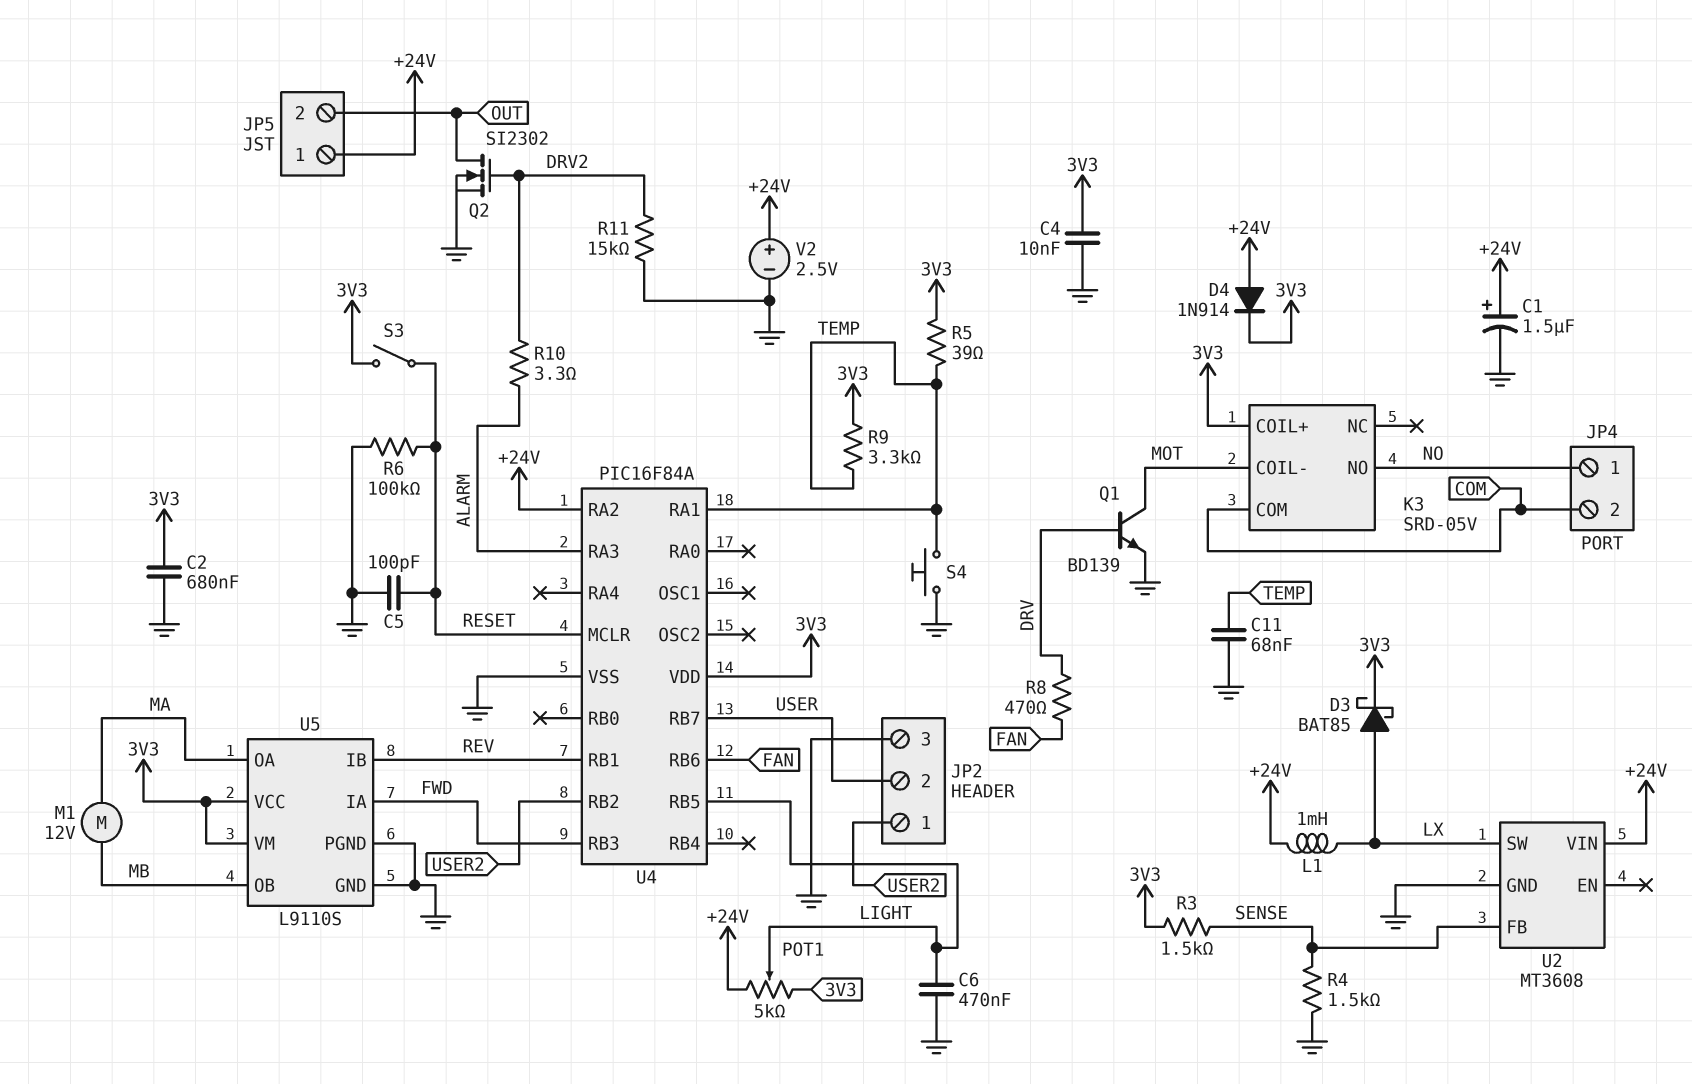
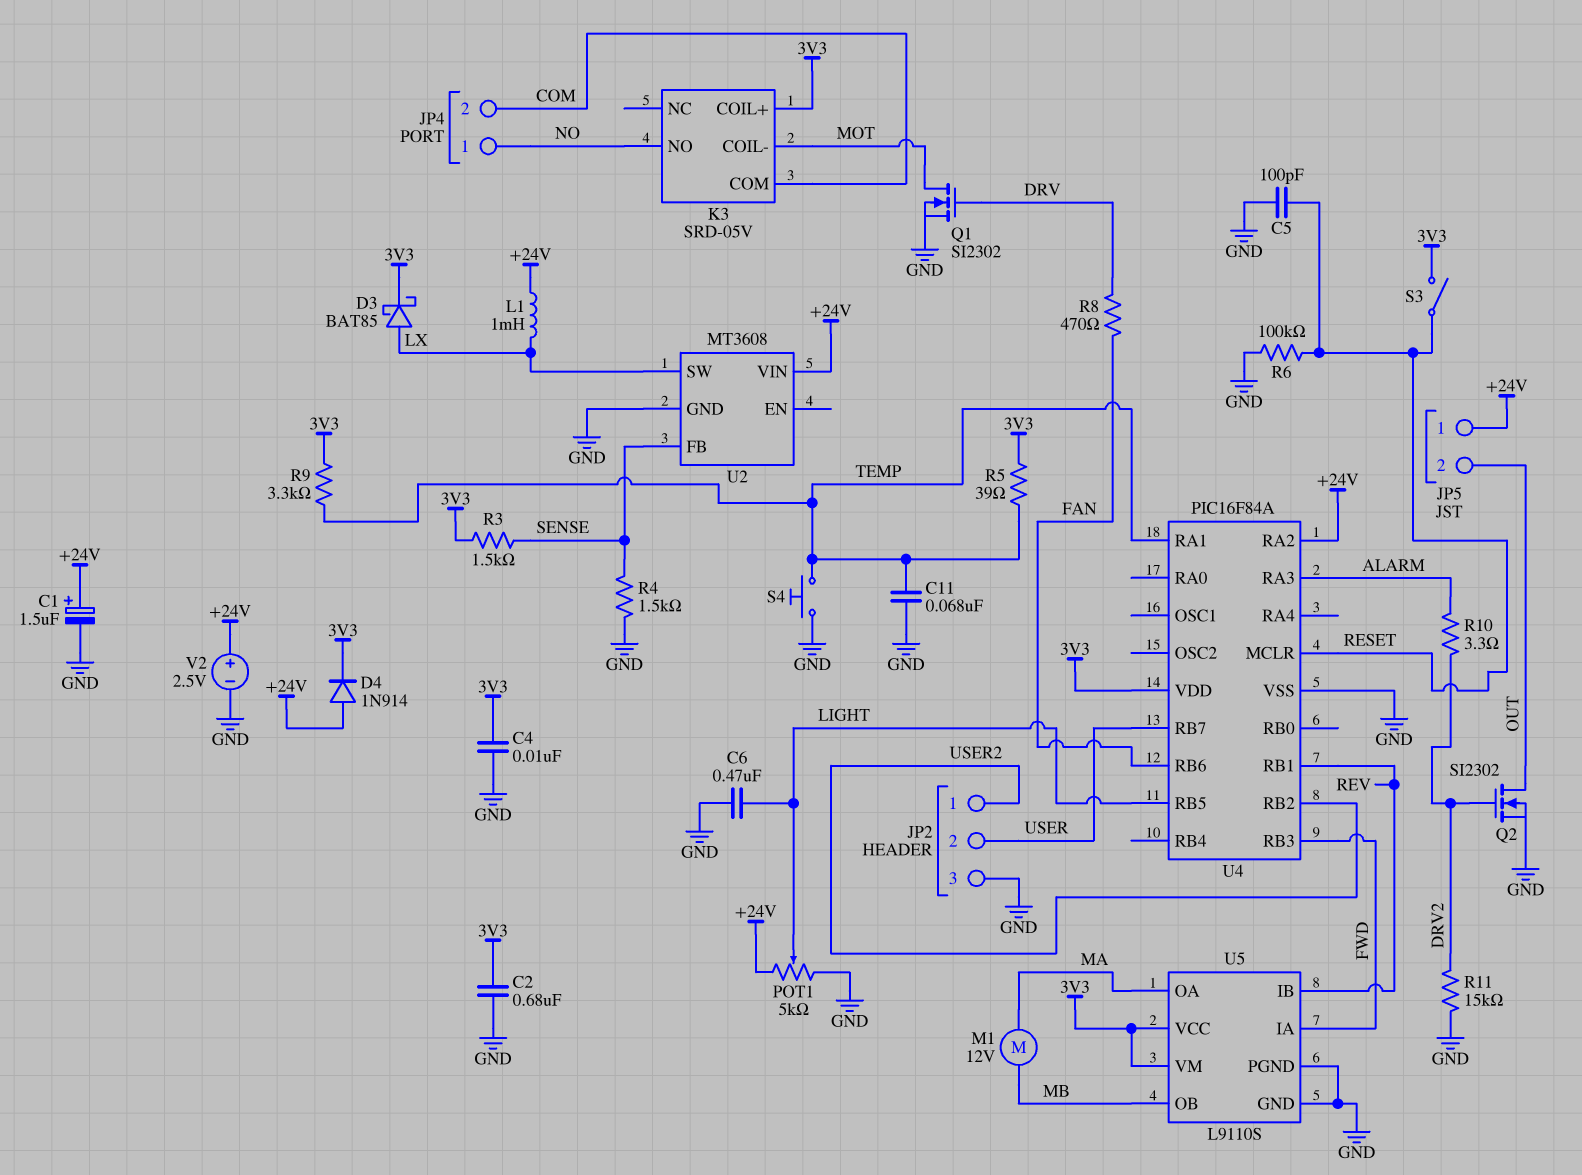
POT1: 5k (+24V, 3V3, wiper LIGHT) -> 5k (+24V, GND, wiper LIGHT)
Q1: NPN BD139 (B DRV, C MOT, E GND) -> NMOS SI2302 (G DRV, D MOT, S GND)

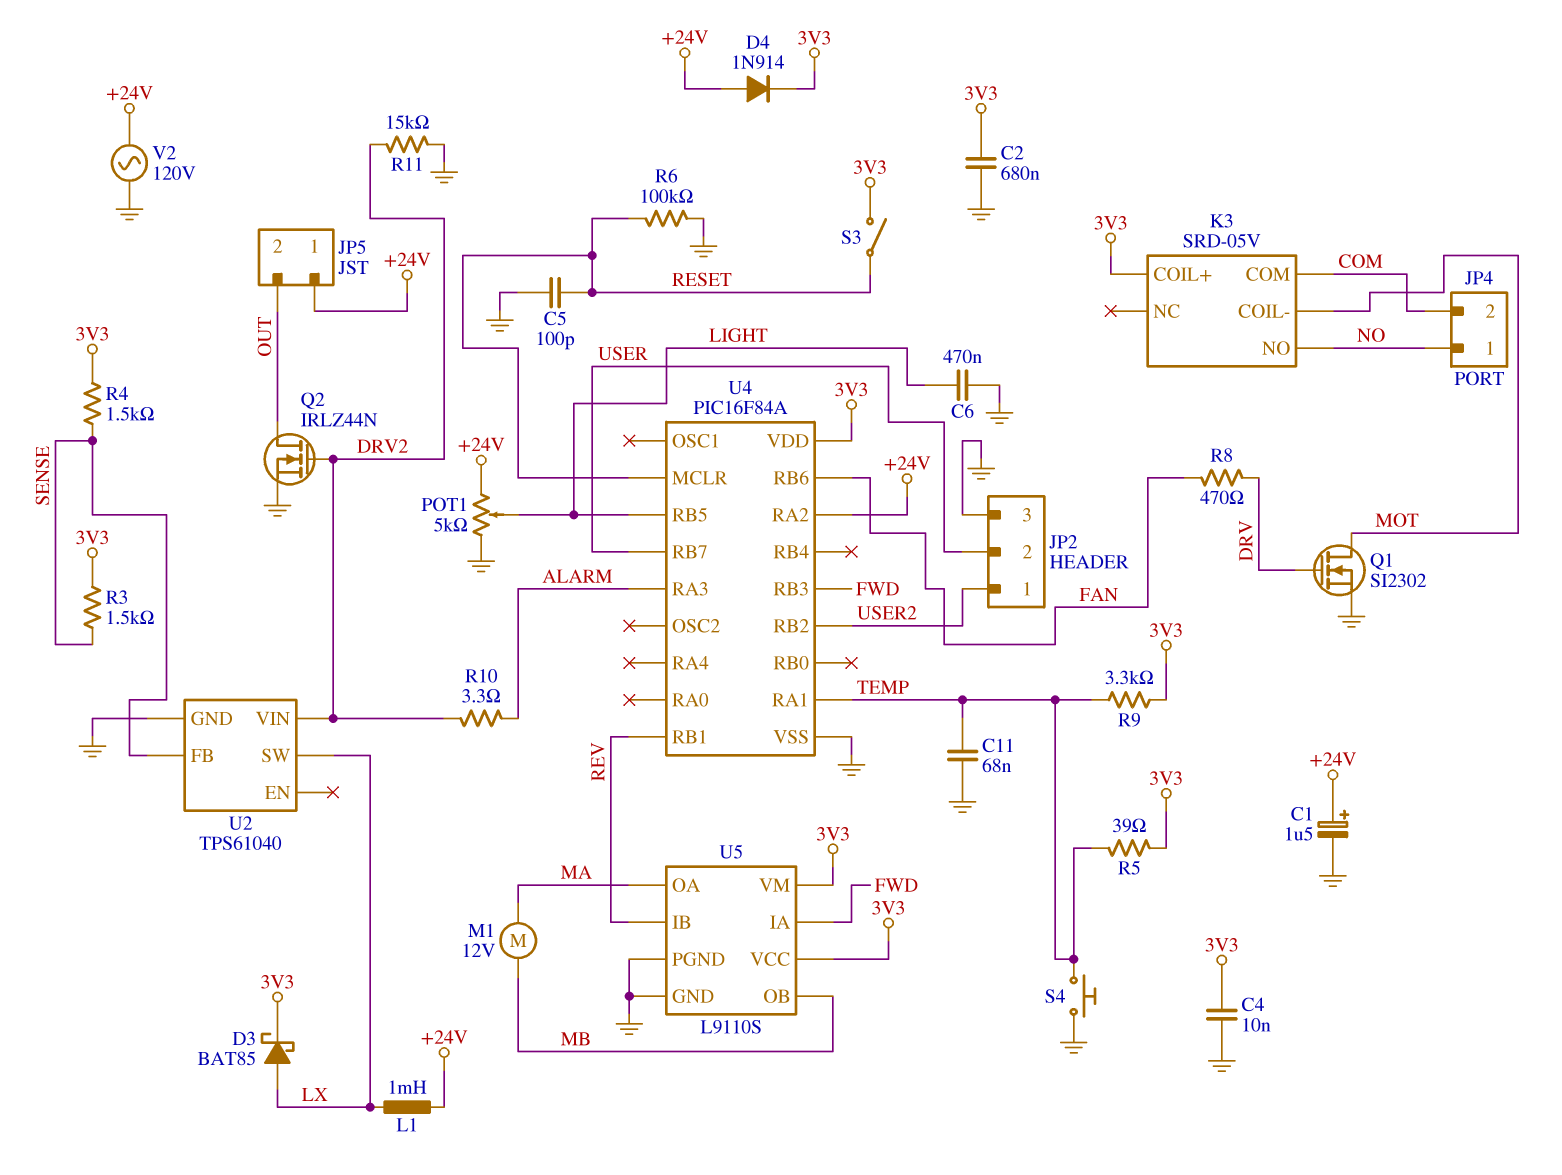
Q2: NMOS SI2302 (G DRV2, D OUT, S GND) -> NMOS IRLZ44N (G DRV2, D OUT, S GND)
R4: 1.5k (GND, SENSE) -> 1.5k (3V3, SENSE)
U2: MT3608 -> TPS61040
U2 pin VIN: +24V -> DRV2
V2: 2.5V (plus +24V, minus GND) -> AC 120V (+24V, GND)

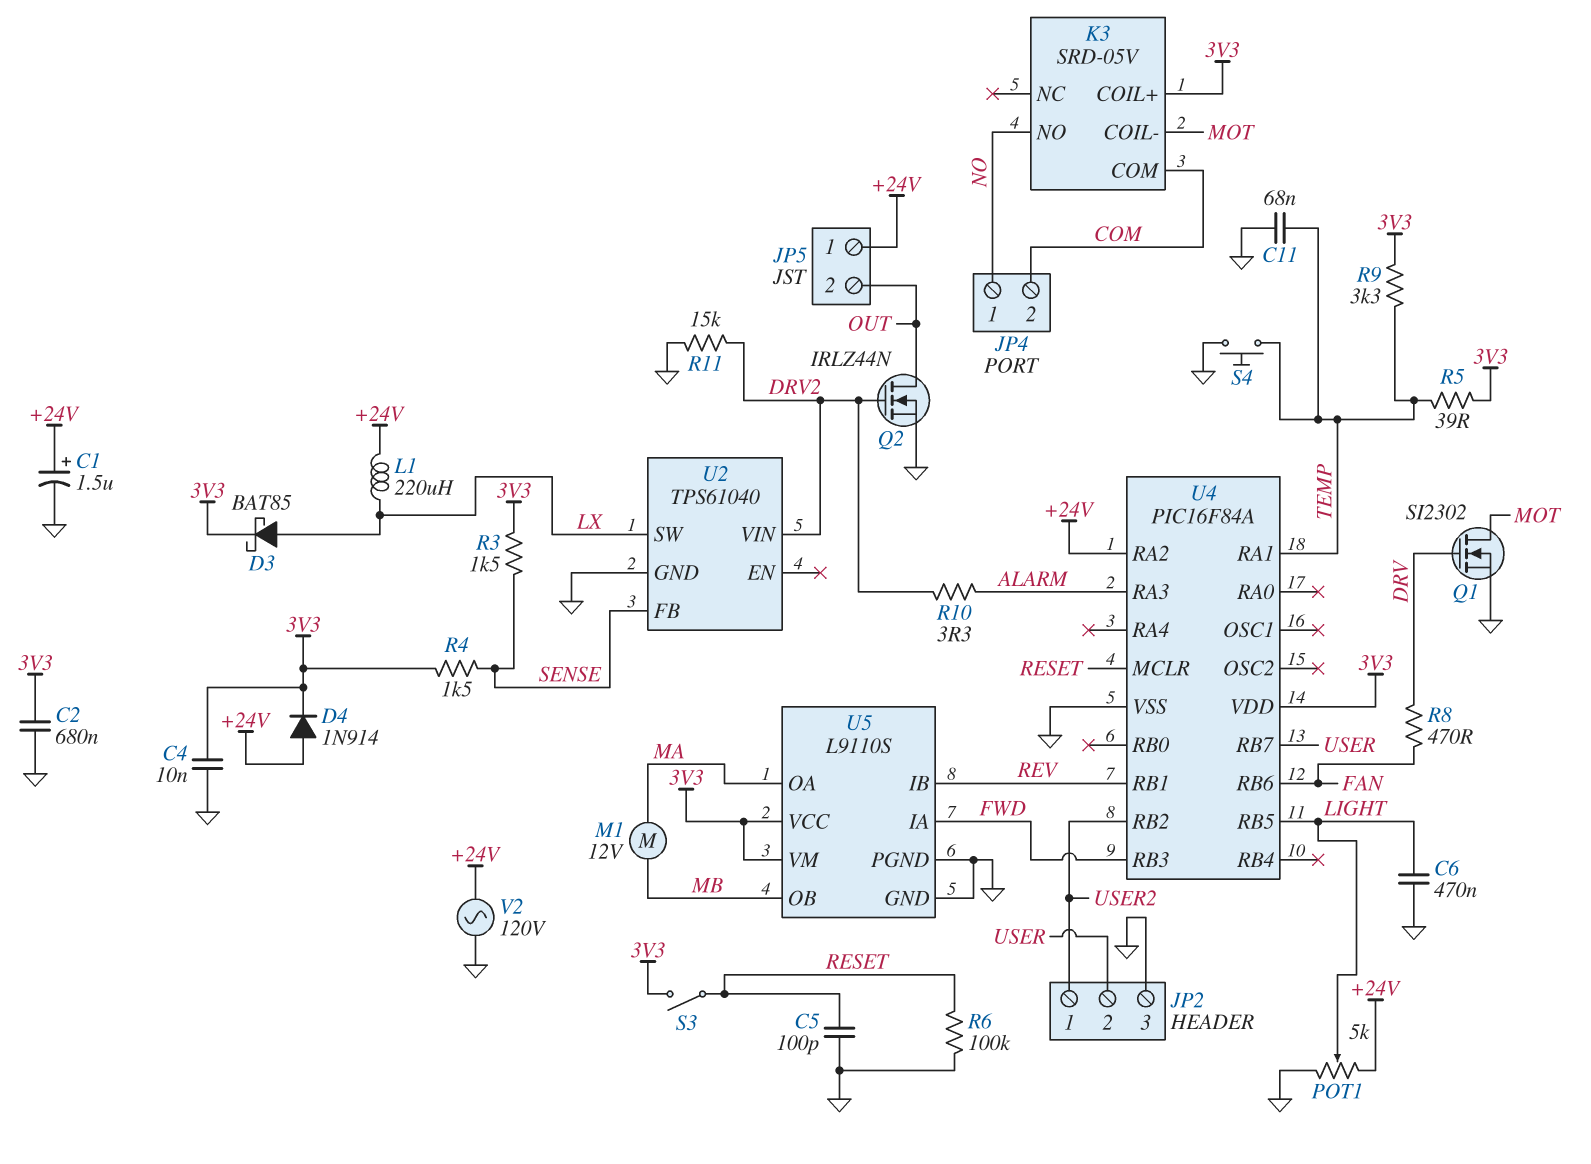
L1: 1mH (+24V, LX) -> 220uH (+24V, LX)

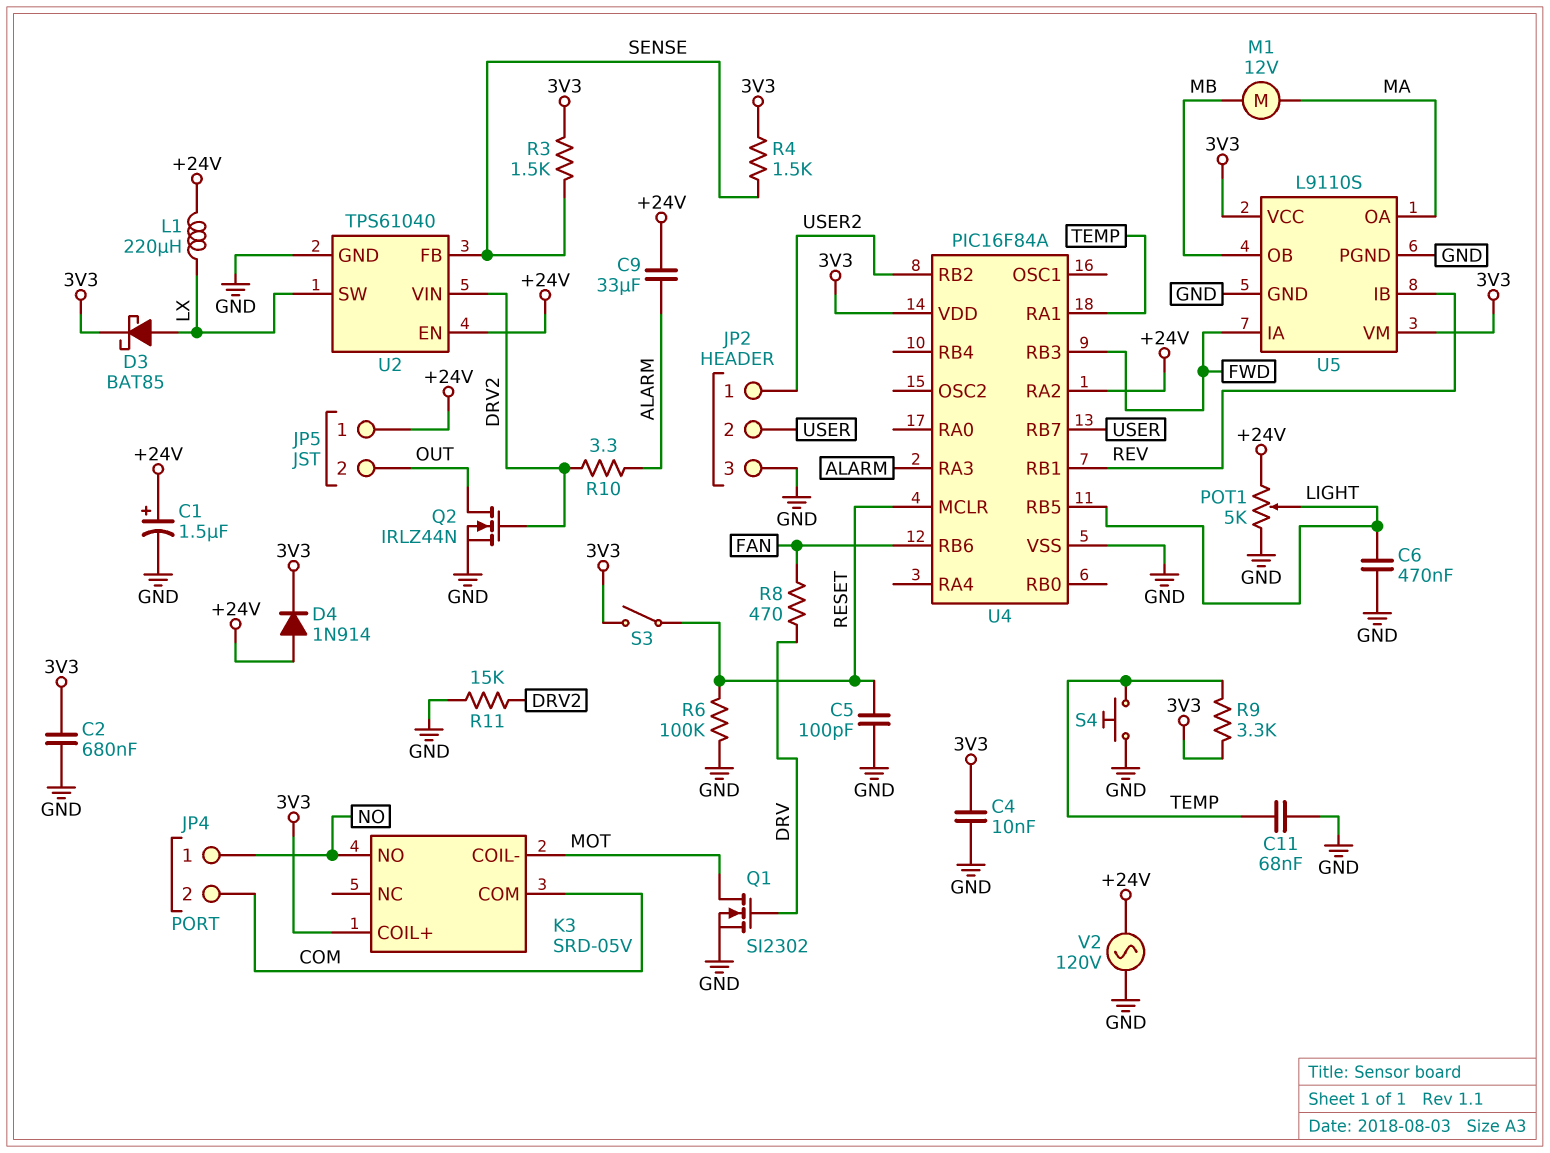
C9: none -> 33uF (+24V, ALARM)
R5: 39 (3V3, TEMP) -> none
U2 pin EN: none -> +24V

